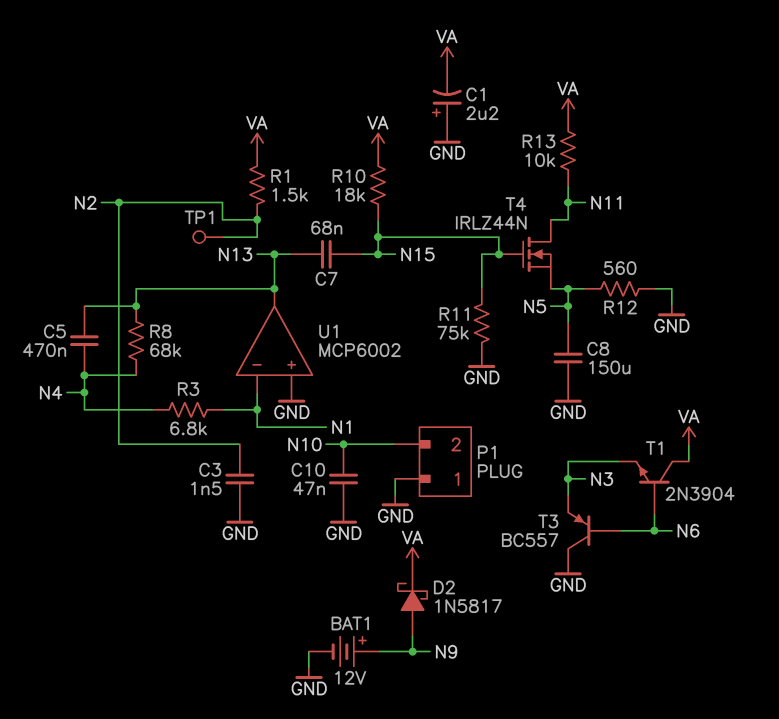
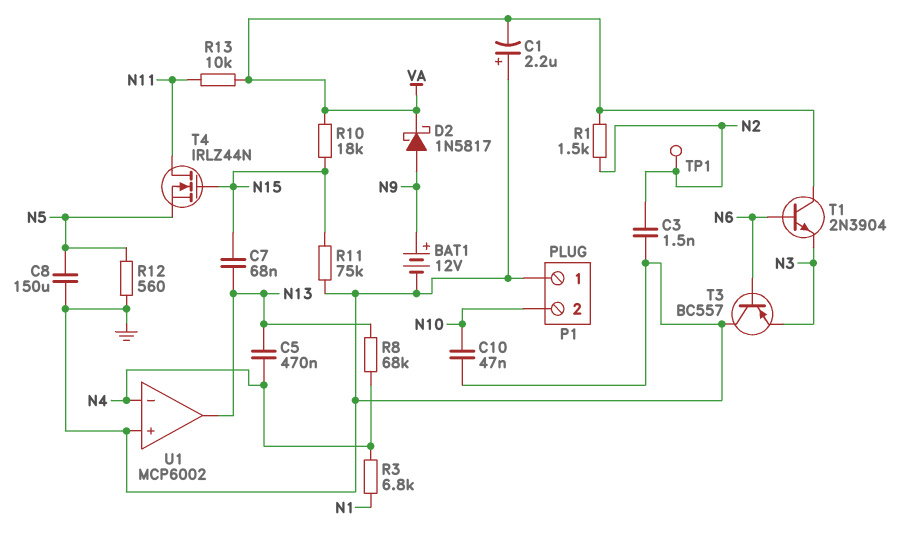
U1 pin in-: N1 -> N4

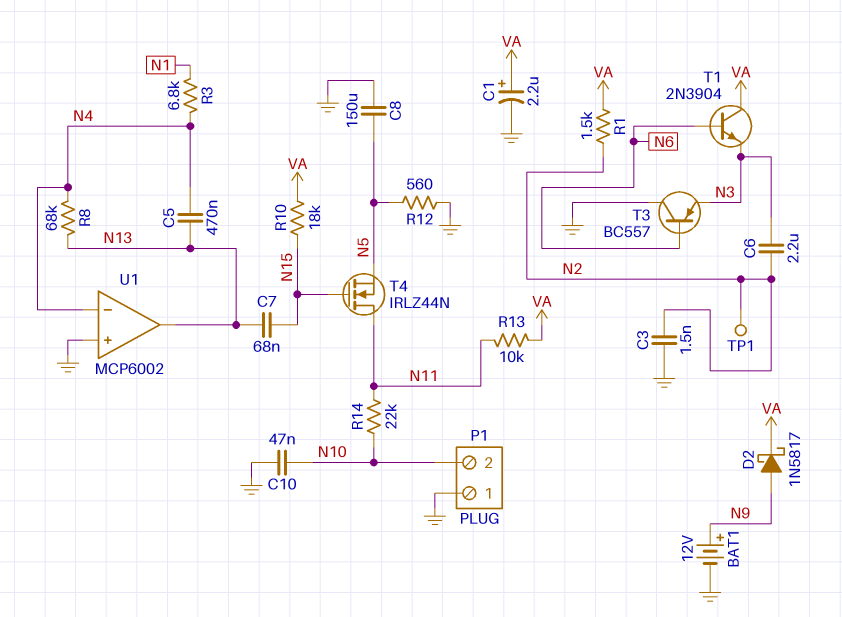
C1: 2.2uF (plus GND, minus VA) -> 2.2uF (plus VA, minus GND)
C6: none -> 2.2uF (N2, N3)
R11: 75k (GND, N15) -> none
R14: none -> 22k (N10, N11)

